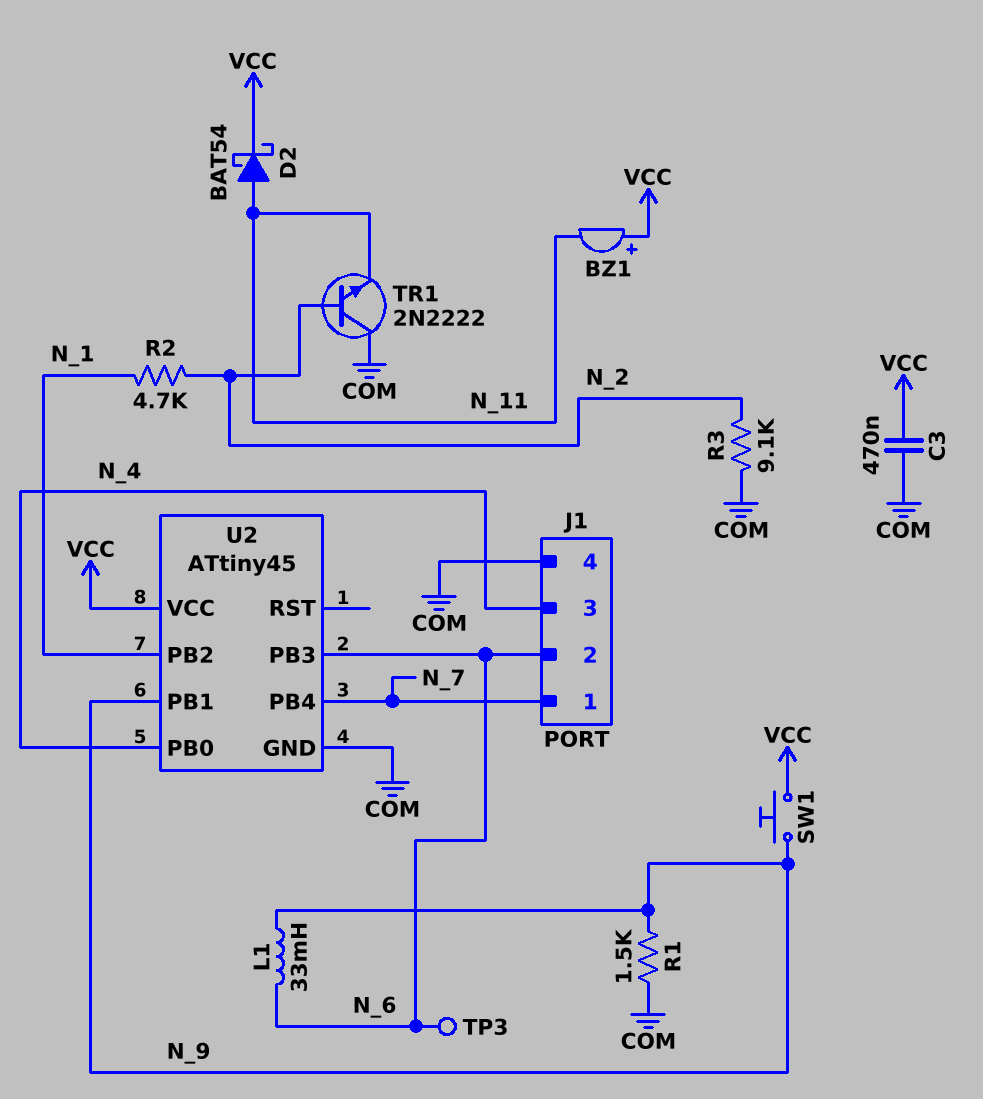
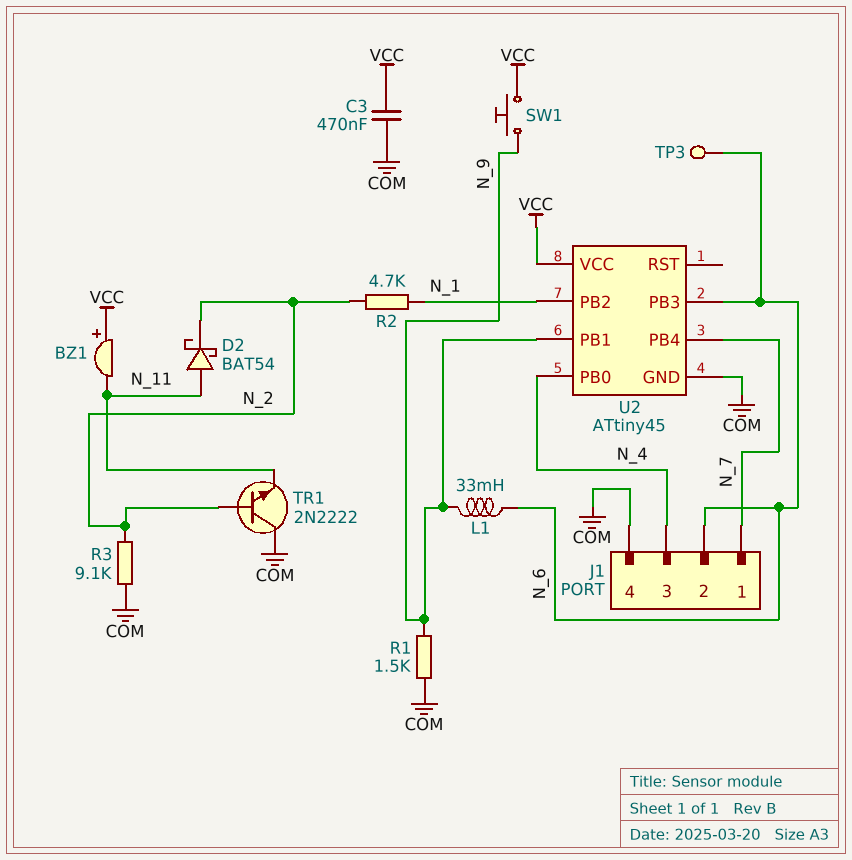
D2: schottky BAT54 (A N_11, K VCC) -> schottky BAT54 (A N_11, K N_2)

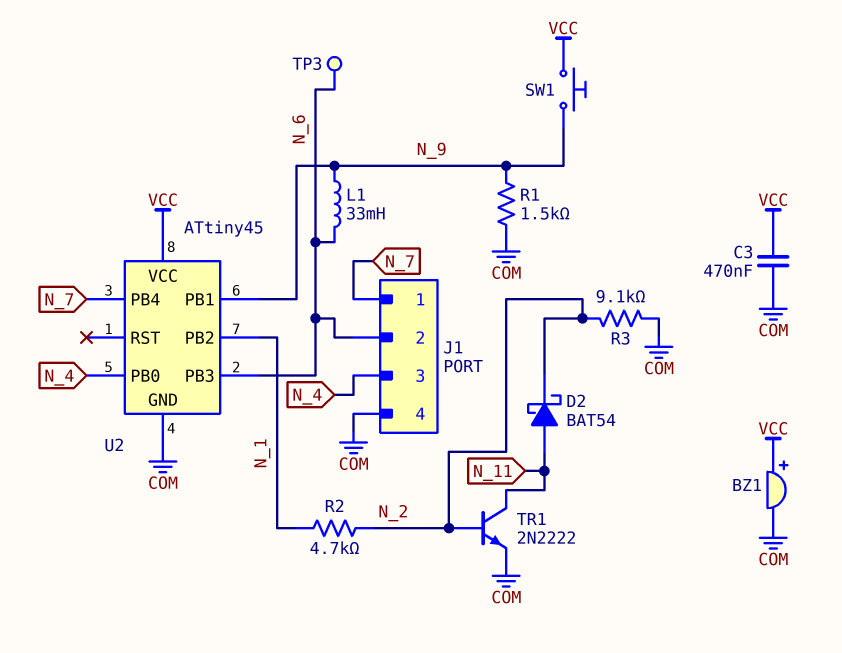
BZ1: buzzer (plus VCC, minus N_11) -> buzzer (plus VCC, minus COM)
TR1: NPN 2N2222 (B N_2, C COM, E N_11) -> NPN 2N2222 (B N_2, C N_11, E COM)

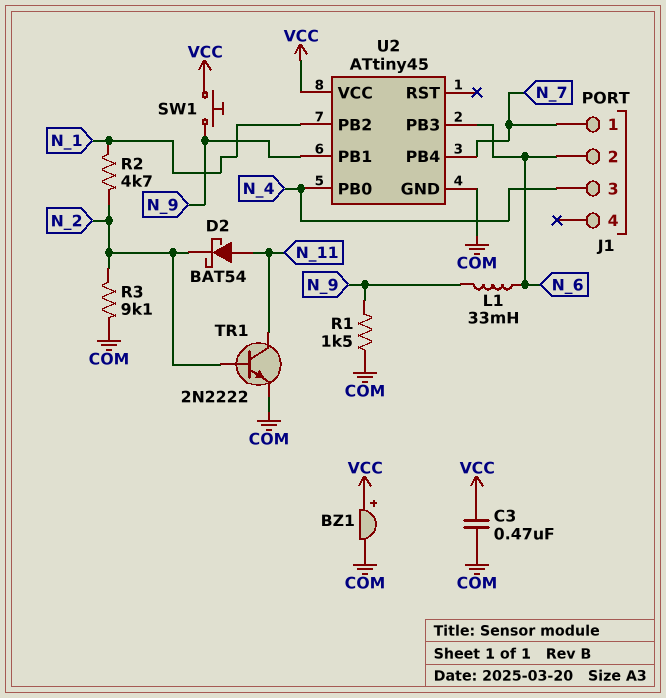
J1 pin 4: COM -> none
TP3: test point (N_6) -> none

